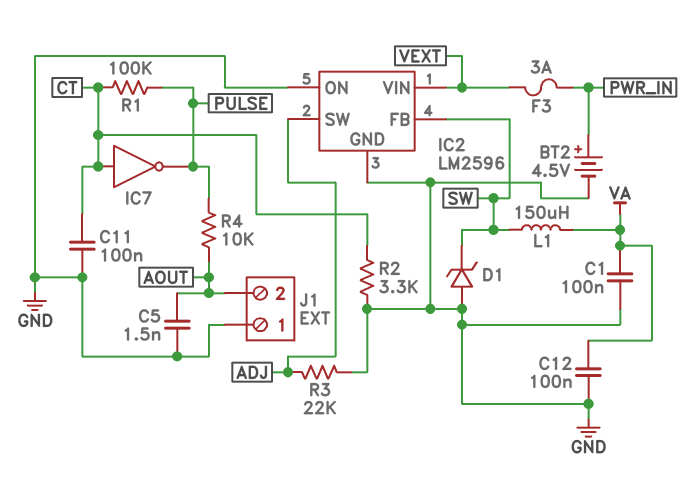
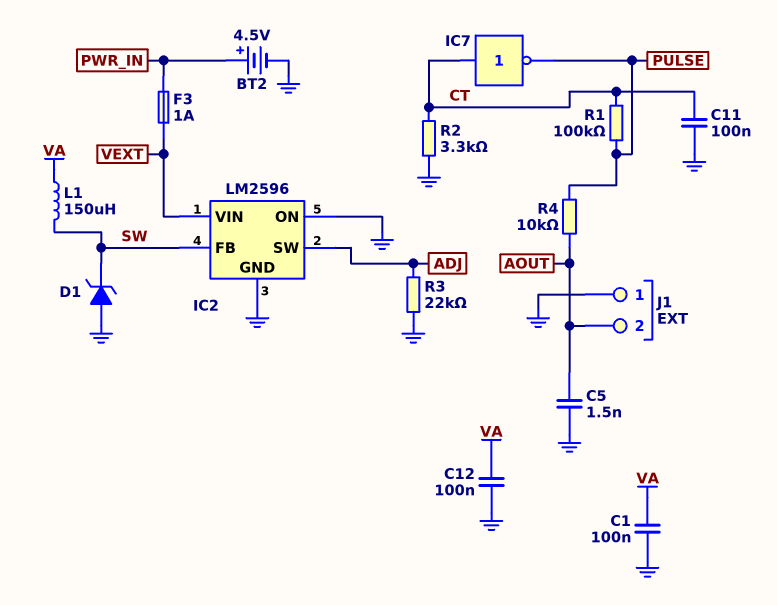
F3: 3A (PWR_IN, VEXT) -> 1A (PWR_IN, VEXT)

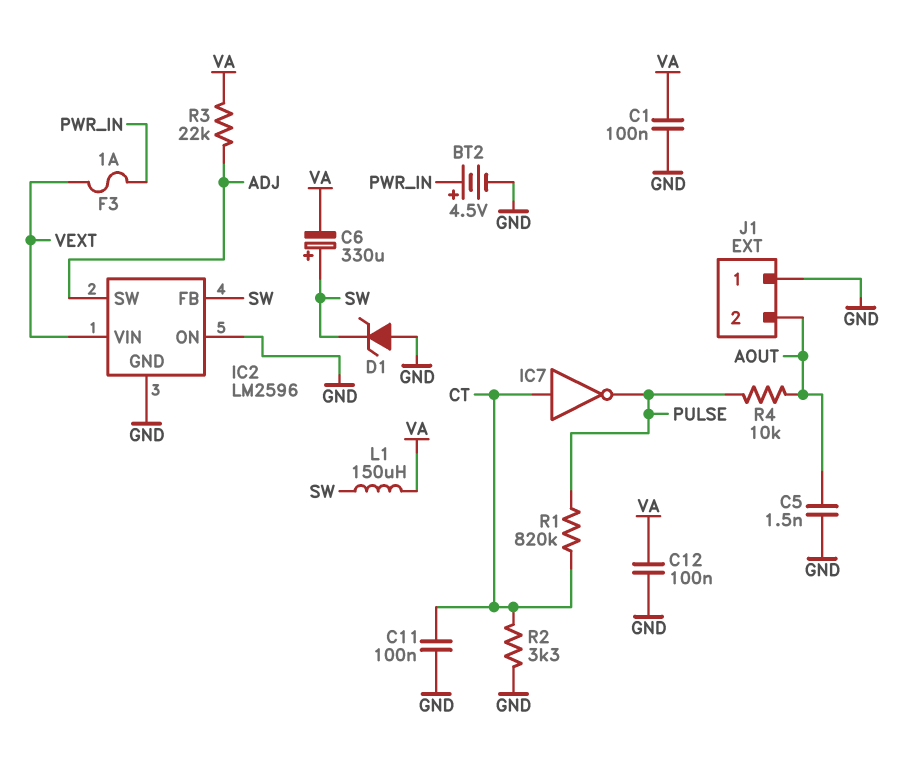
C6: none -> 330uF (plus SW, minus VA)
R1: 100k (CT, PULSE) -> 820k (CT, PULSE)
R3: 22k (ADJ, GND) -> 22k (ADJ, VA)

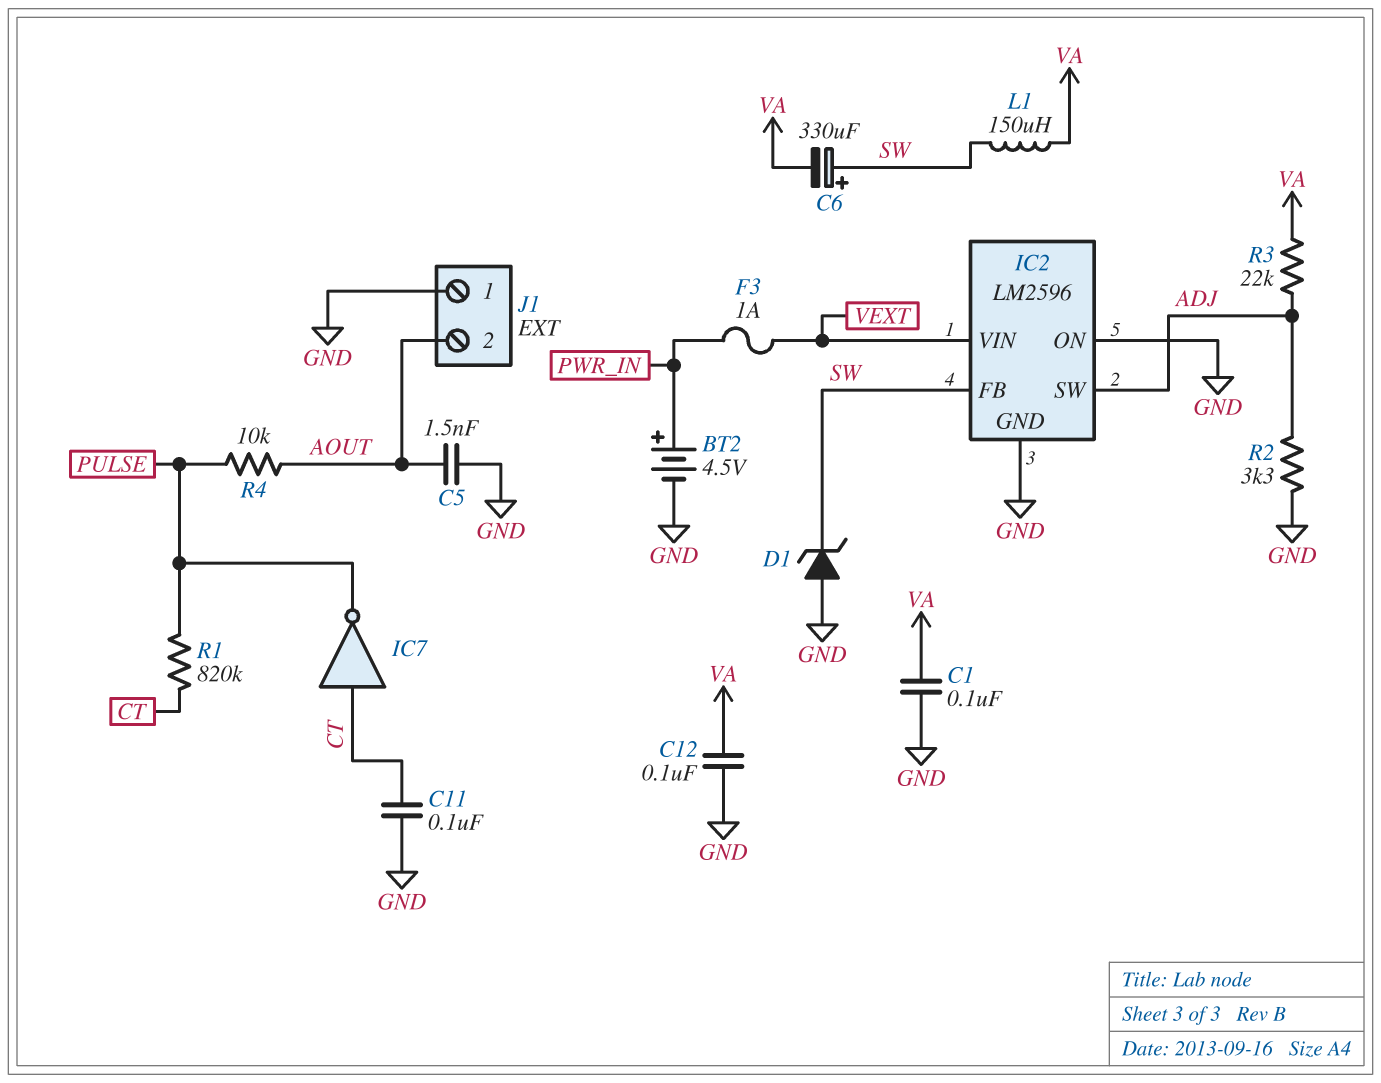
R2: 3.3k (CT, GND) -> 3.3k (ADJ, GND)

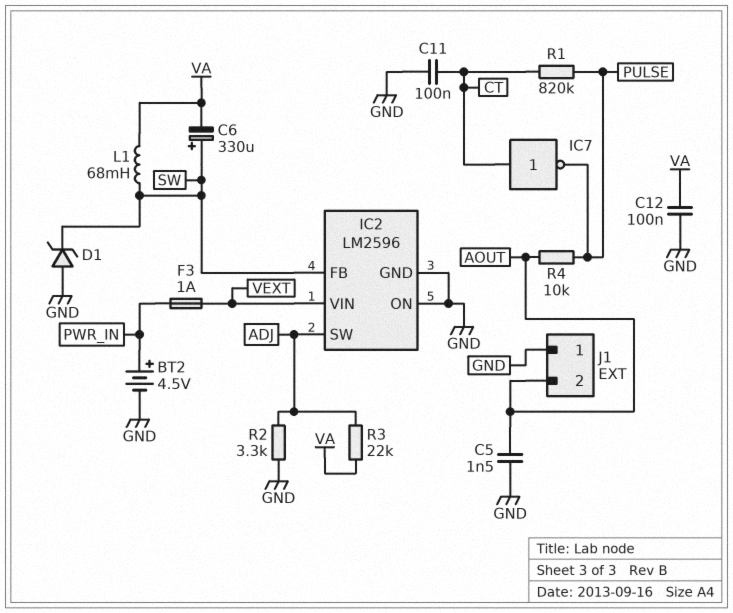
C1: 100nF (GND, VA) -> none
L1: 150uH (SW, VA) -> 68mH (SW, VA)

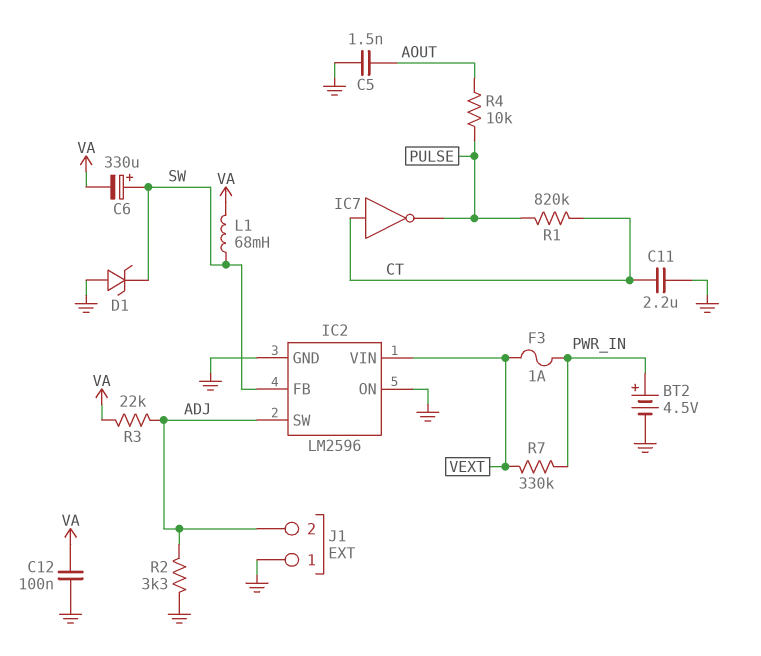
C11: 100nF (CT, GND) -> 2.2uF (CT, GND)
J1 pin 2: AOUT -> ADJ
R7: none -> 330k (PWR_IN, VEXT)

